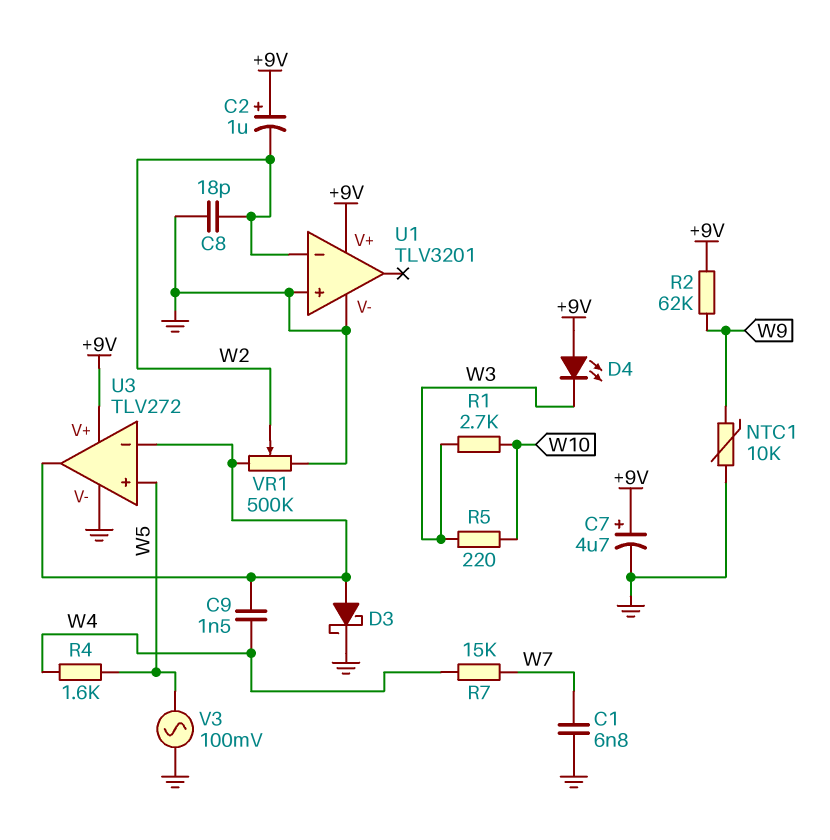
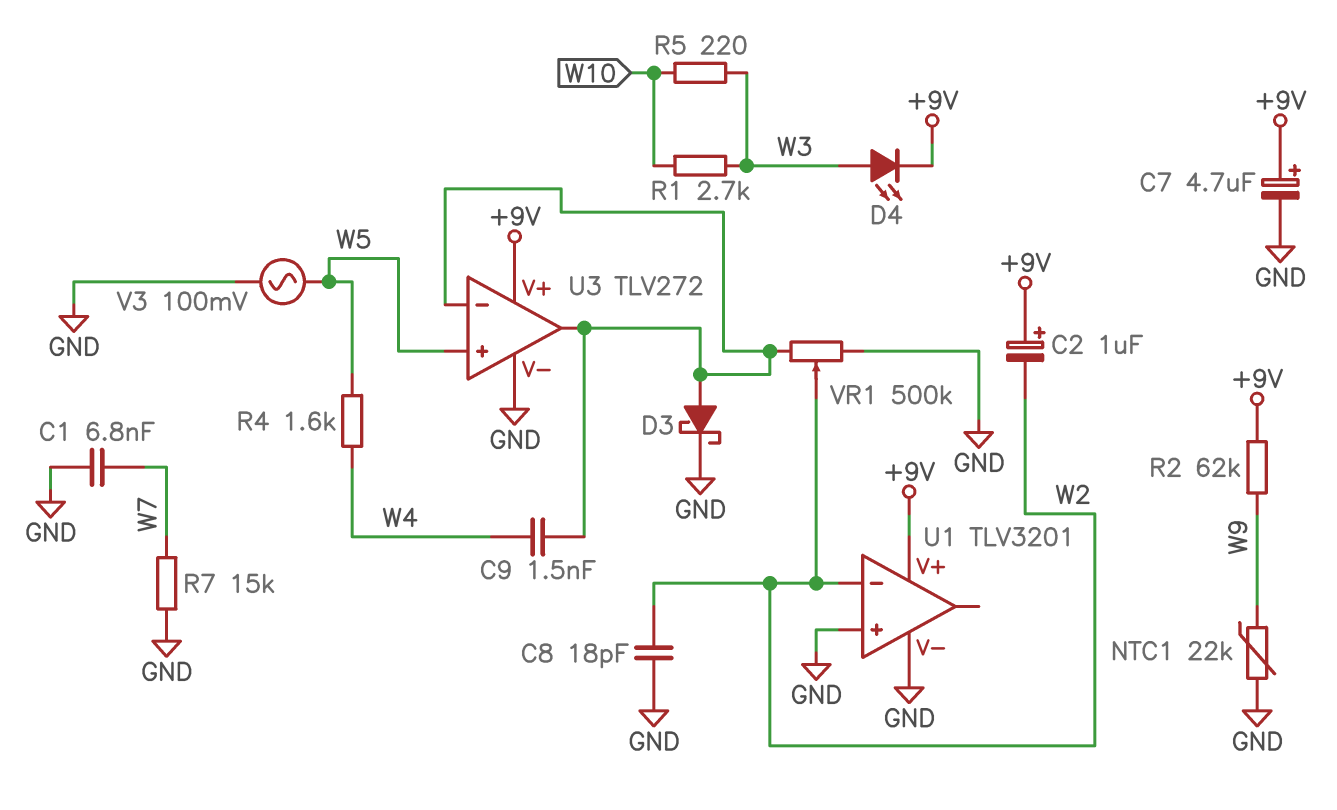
D4: LED (A +9V, K W3) -> LED (A W3, K +9V)
NTC1: 10k (GND, W9) -> 22k (GND, W9)
R7: 15k (W4, W7) -> 15k (GND, W7)

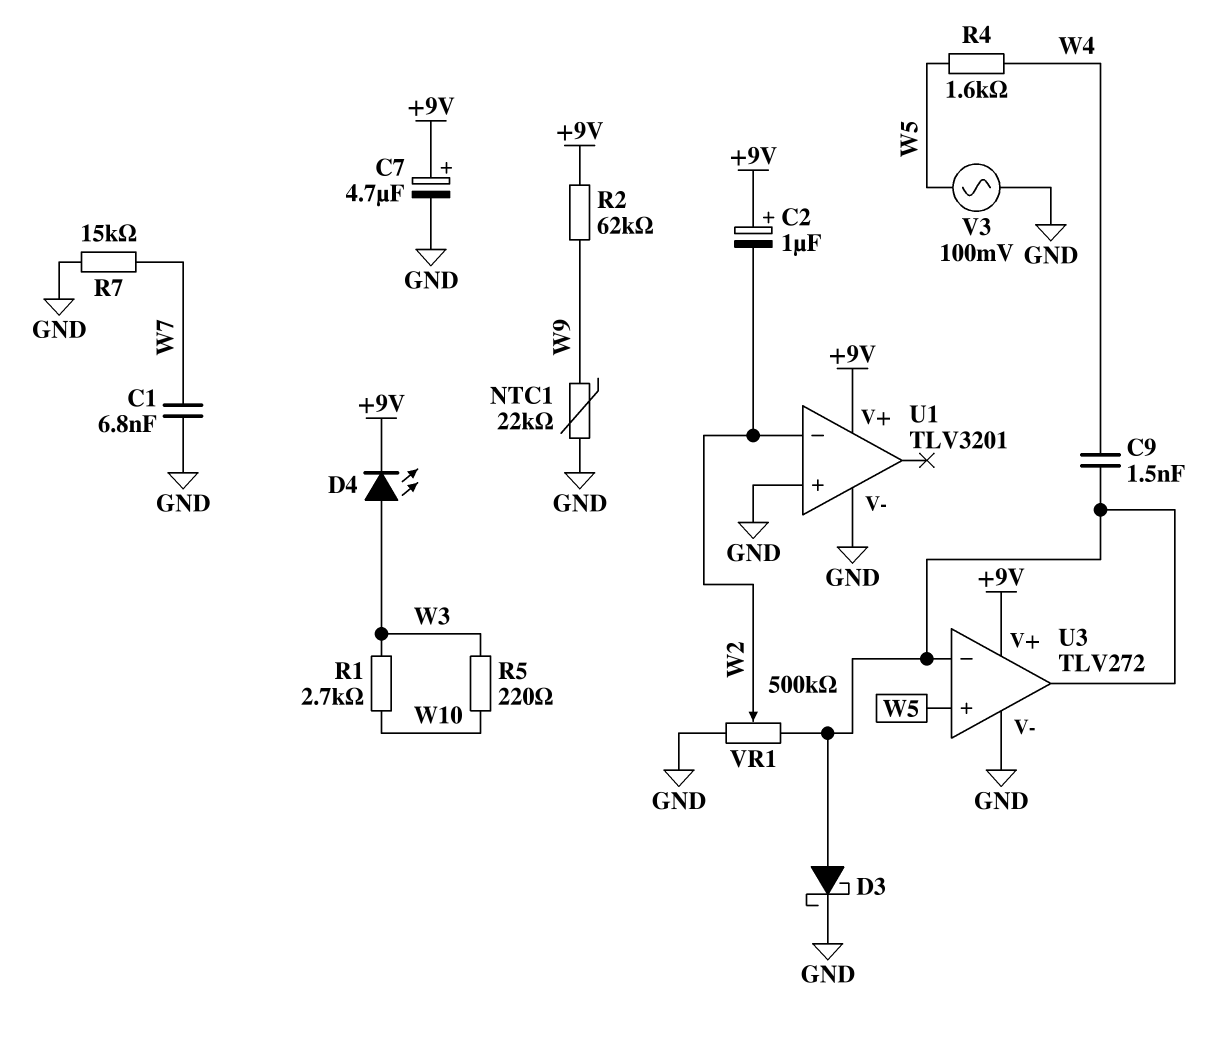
C8: 18pF (GND, W2) -> none

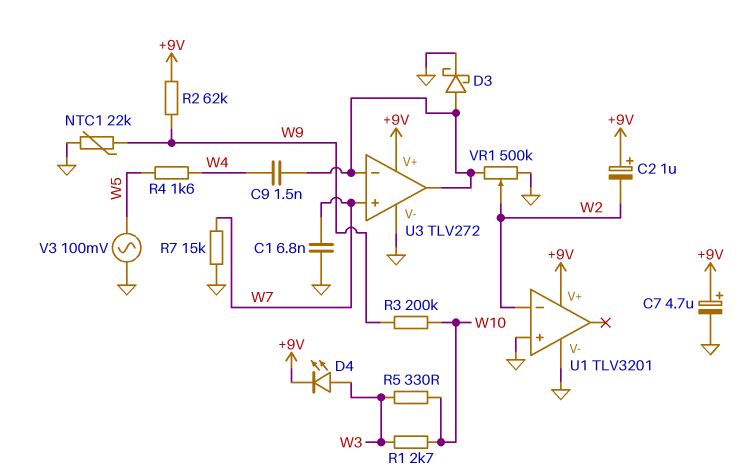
R3: none -> 200k (W9, W10)
R5: 220 (W3, W10) -> 330 (W3, W10)
U3 pin in+: W5 -> W7

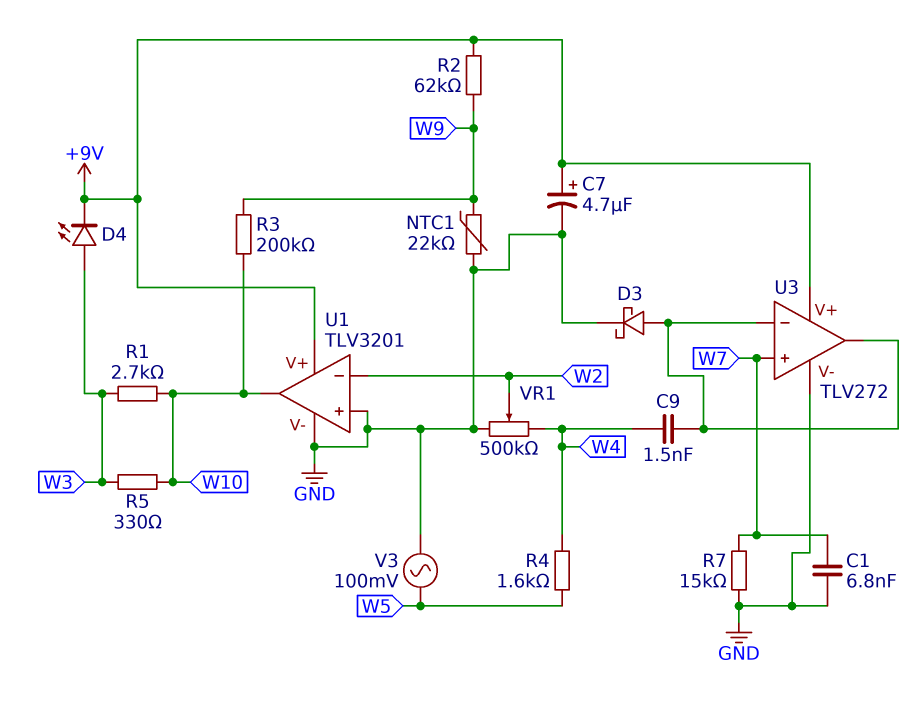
C2: 1uF (plus +9V, minus W2) -> none
U1 pin out: none -> W10
VR1: 500k (GND, U3/in-, wiper W2) -> 500k (GND, W4, wiper W2)

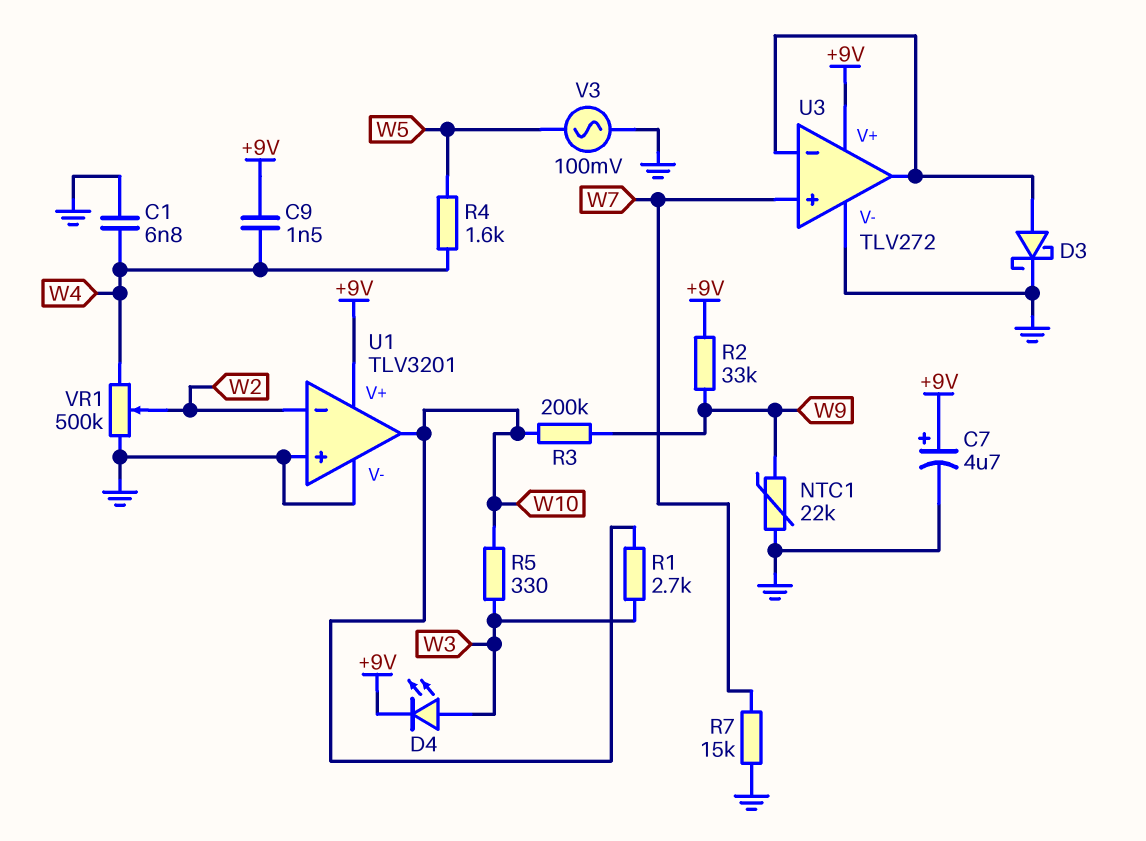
C1: 6.8nF (GND, W7) -> 6.8nF (GND, W4)
C9: 1.5nF (U3/in-, W4) -> 1.5nF (+9V, W4)
R2: 62k (+9V, W9) -> 33k (+9V, W9)

